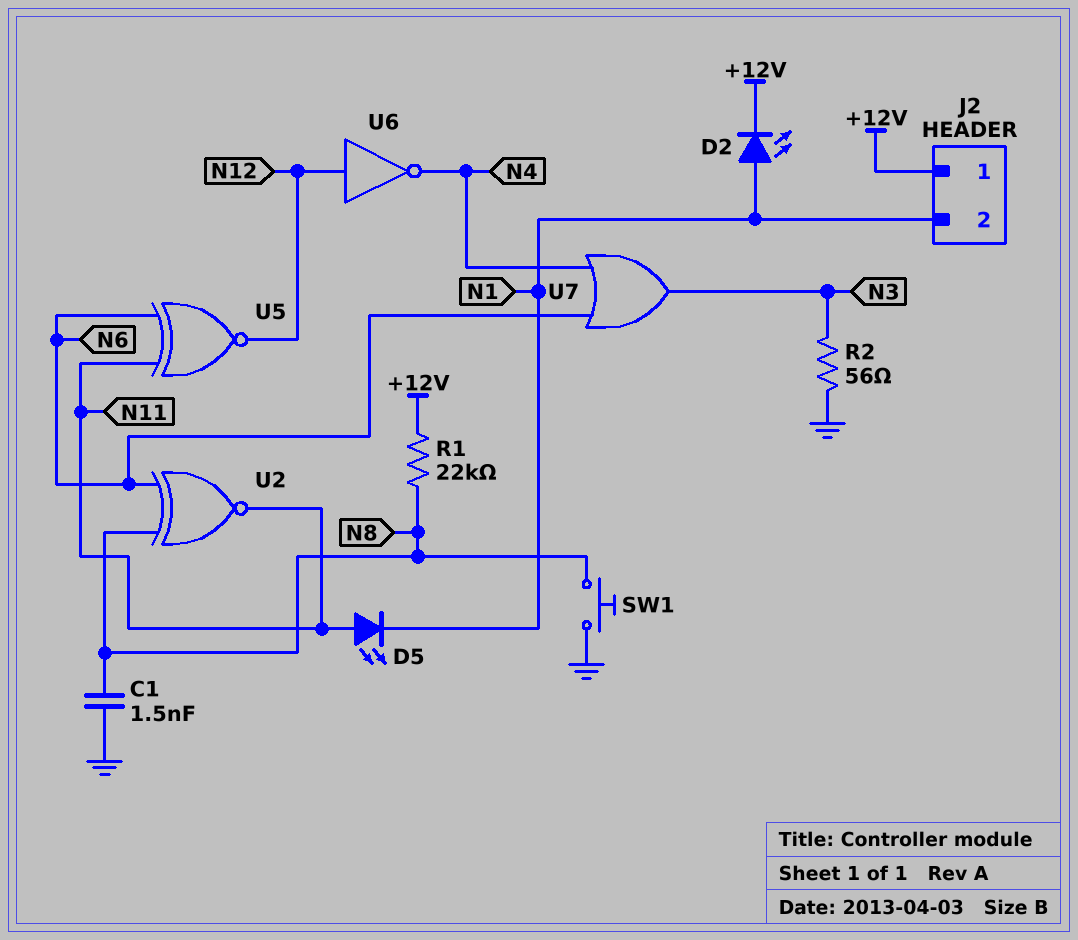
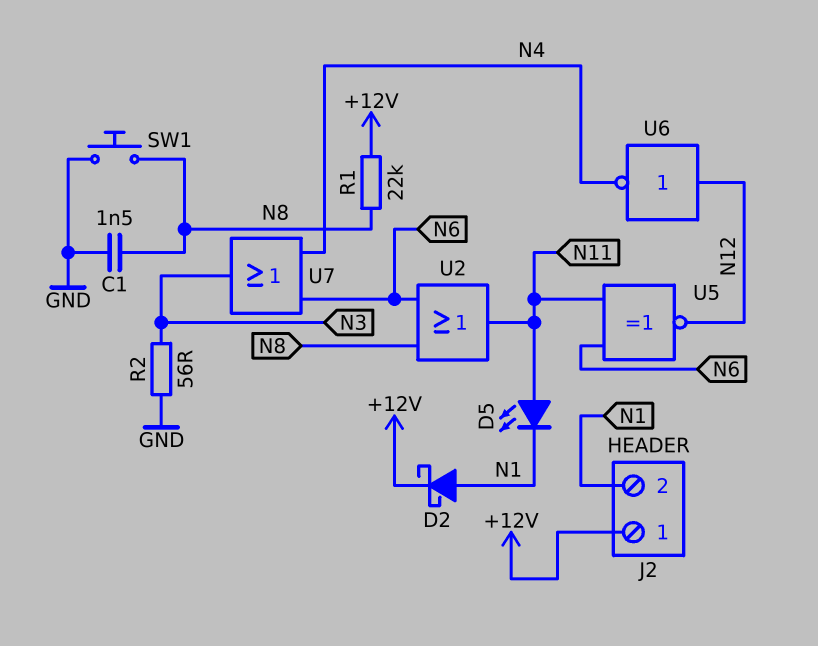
D2: LED (A N1, K +12V) -> schottky (A N1, K +12V)
U2: XNOR (in N6, in N8, out N11) -> OR (in N6, in N8, out N11)

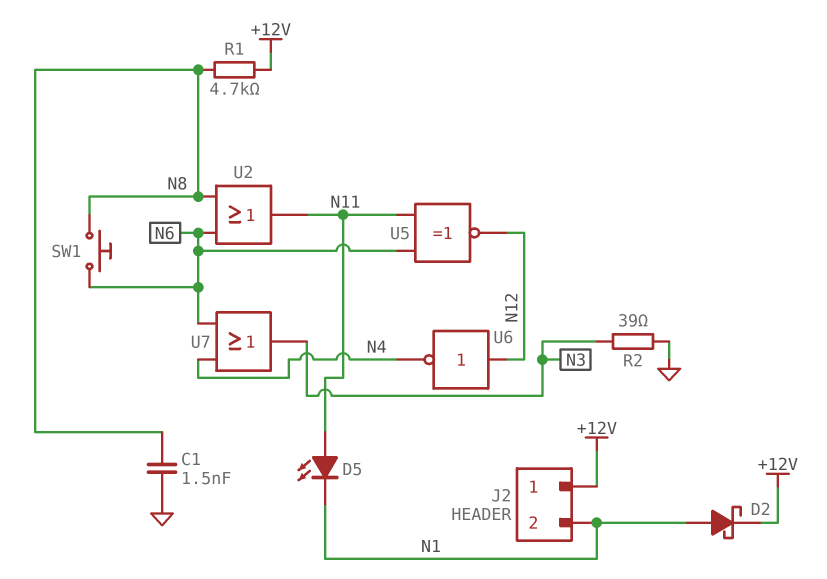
R1: 22k (+12V, N8) -> 4.7k (+12V, N8)
R2: 56 (GND, N3) -> 39 (GND, N3)
SW1: button (GND, N8) -> button (N6, N8)

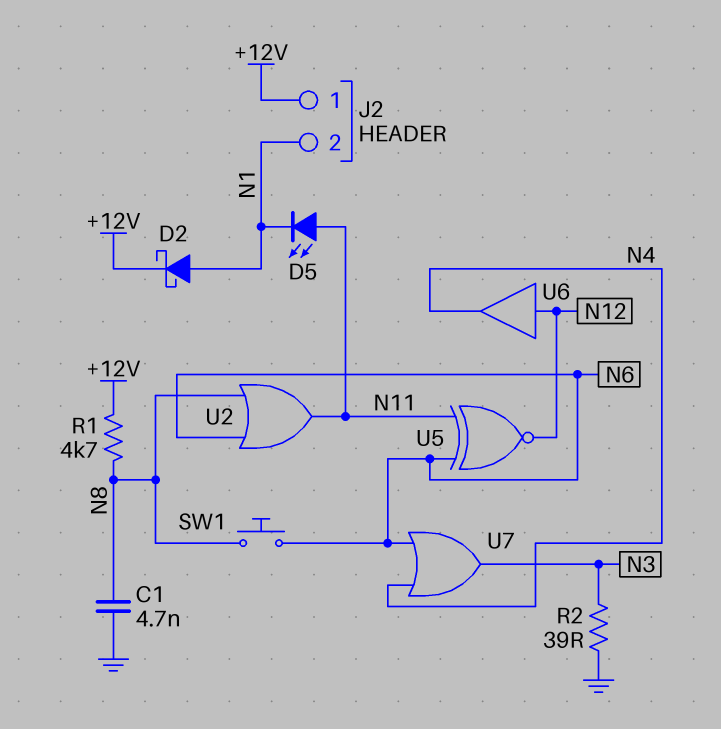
C1: 1.5nF (GND, N8) -> 4.7nF (GND, N8)
U6: NOT (in N12, out N4) -> buffer (in N12, out N4)

